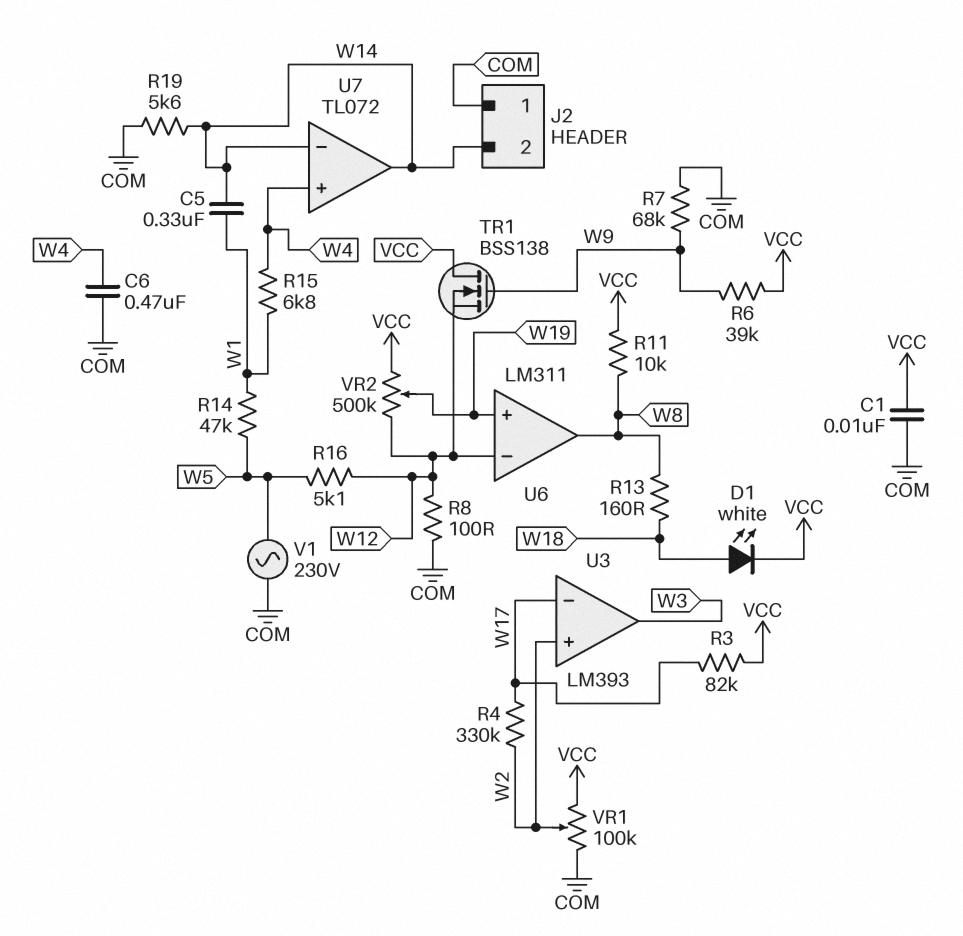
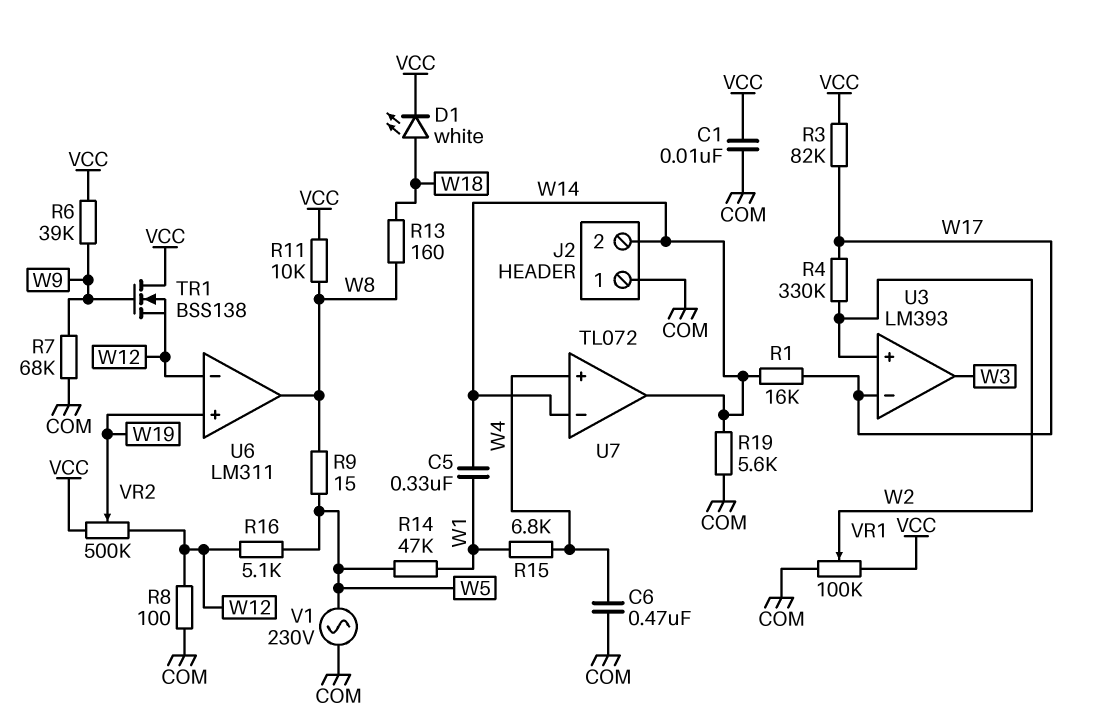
R1: none -> 16k (W14, W17)
R9: none -> 15 (W5, W8)

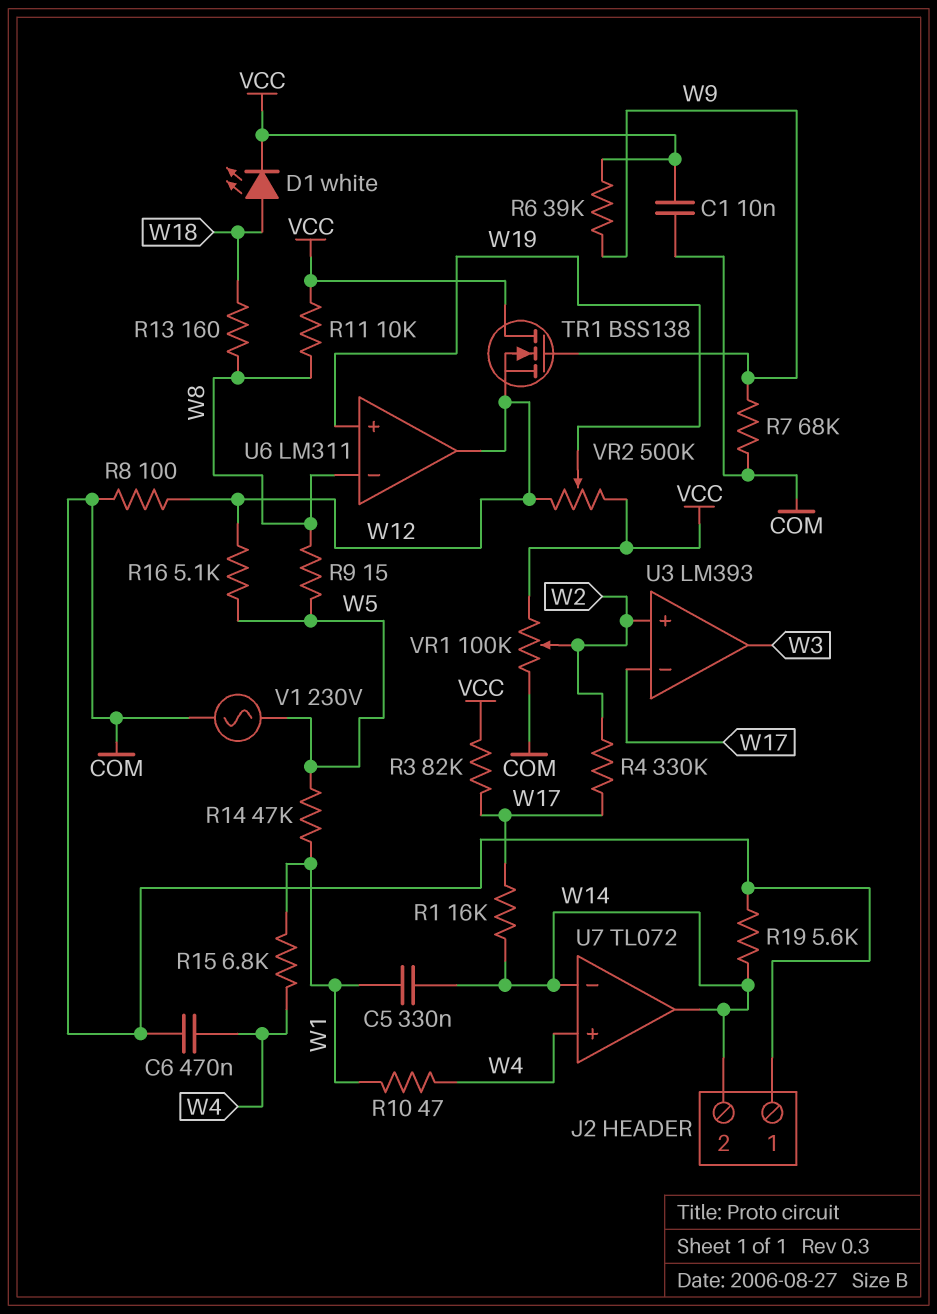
R10: none -> 47 (W1, W4)
U6 pin in-: W12 -> W8
U6 pin out: W8 -> W12

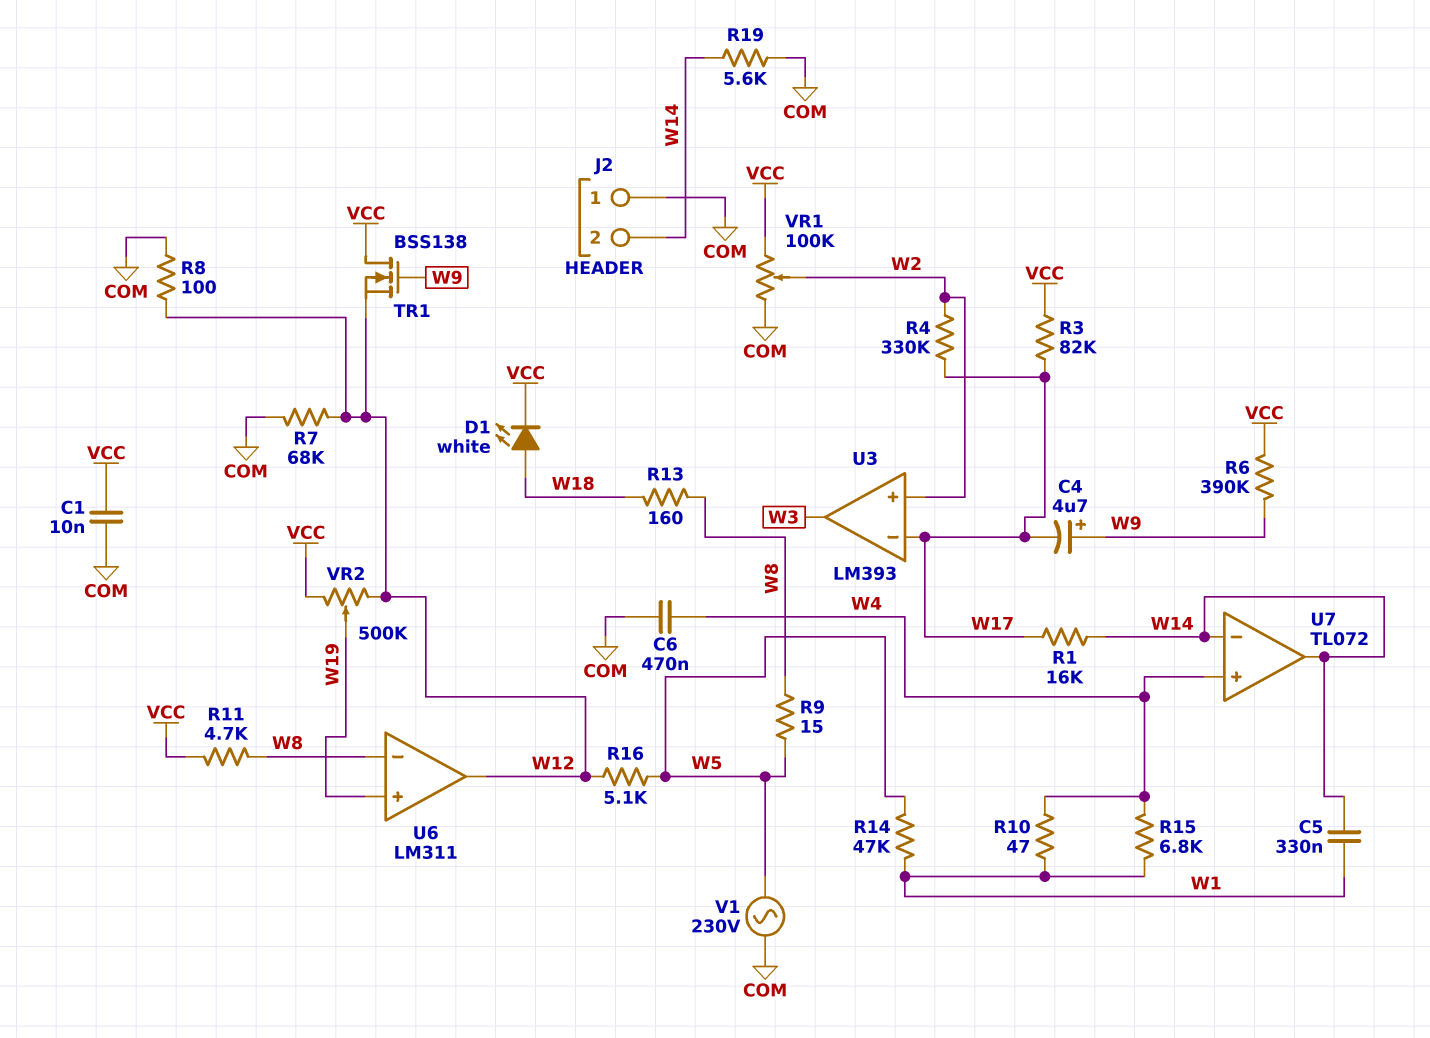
C4: none -> 4.7uF (plus W9, minus W17)
R6: 39k (VCC, W9) -> 390k (VCC, W9)
R7: 68k (COM, W9) -> 68k (COM, W12)
R11: 10k (VCC, W8) -> 4.7k (VCC, W8)

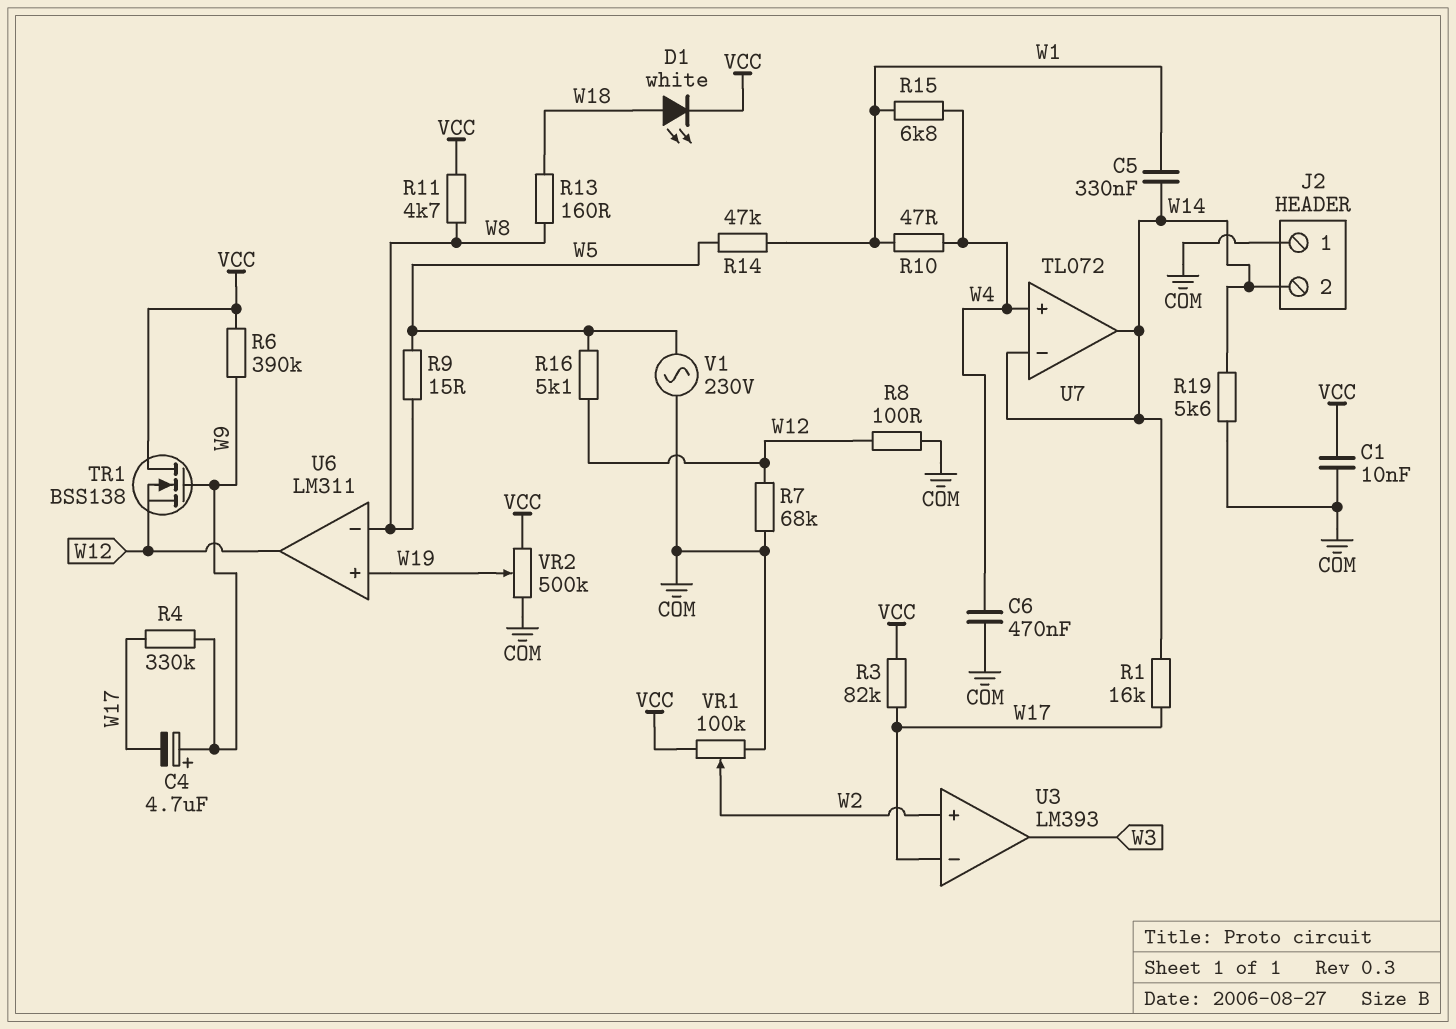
R4: 330k (W2, W17) -> 330k (W9, W17)
VR2: 500k (VCC, W12, wiper W19) -> 500k (COM, VCC, wiper W19)

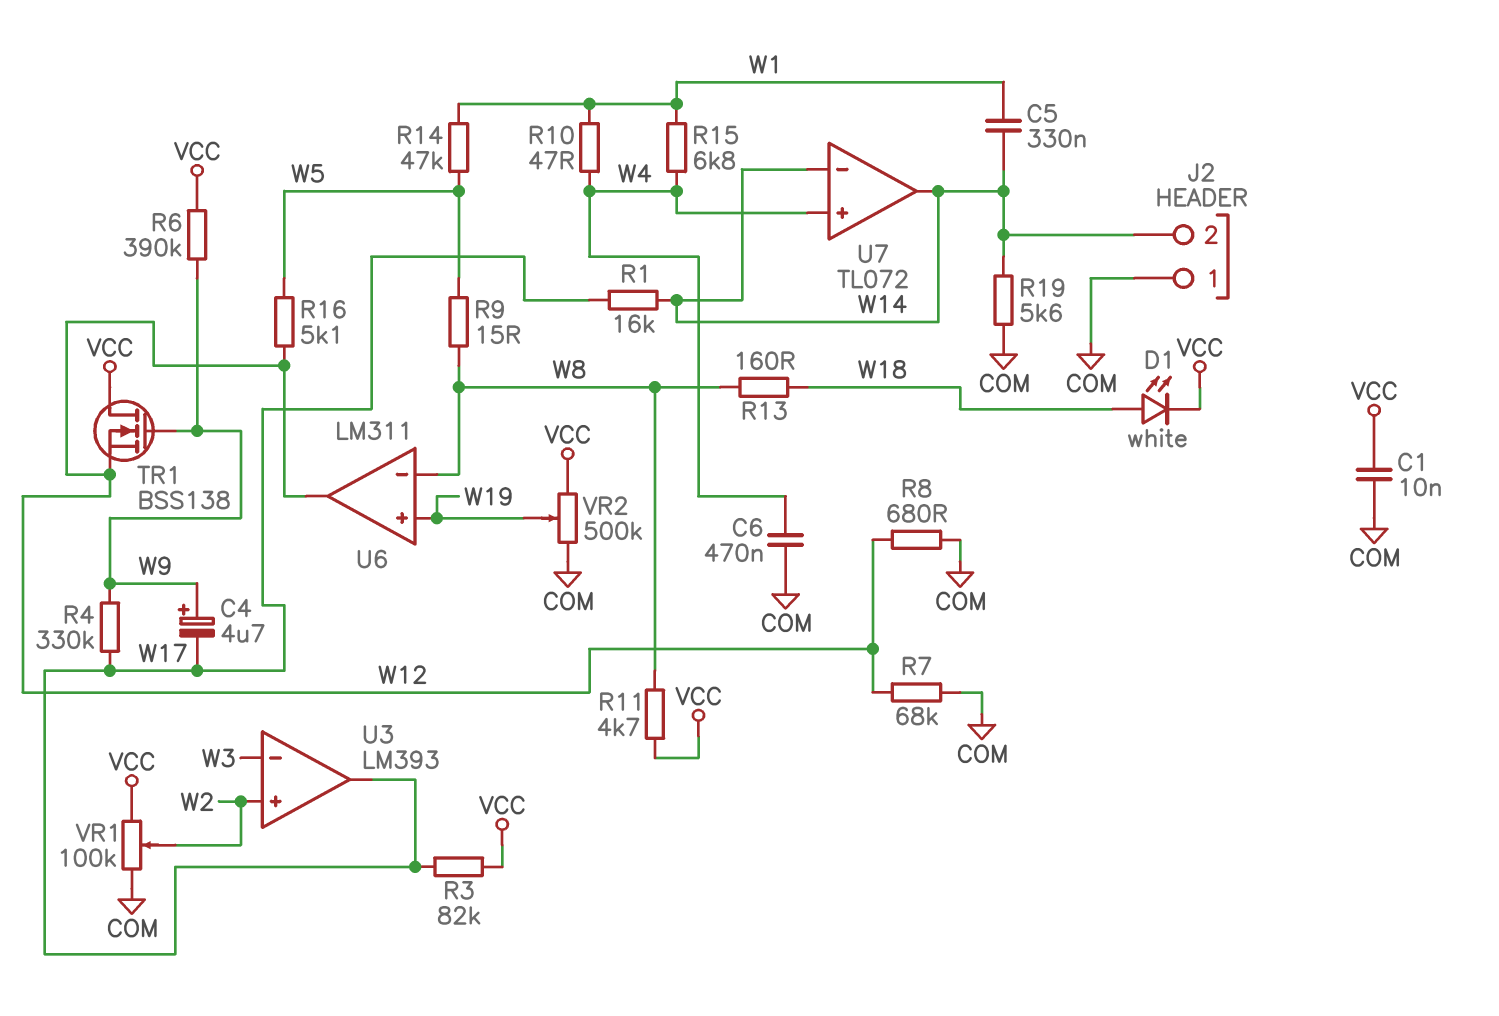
R8: 100 (COM, W12) -> 680 (COM, W12)
U3 pin in-: W17 -> W3
U3 pin out: W3 -> W17
V1: AC 230V (COM, W5) -> none

